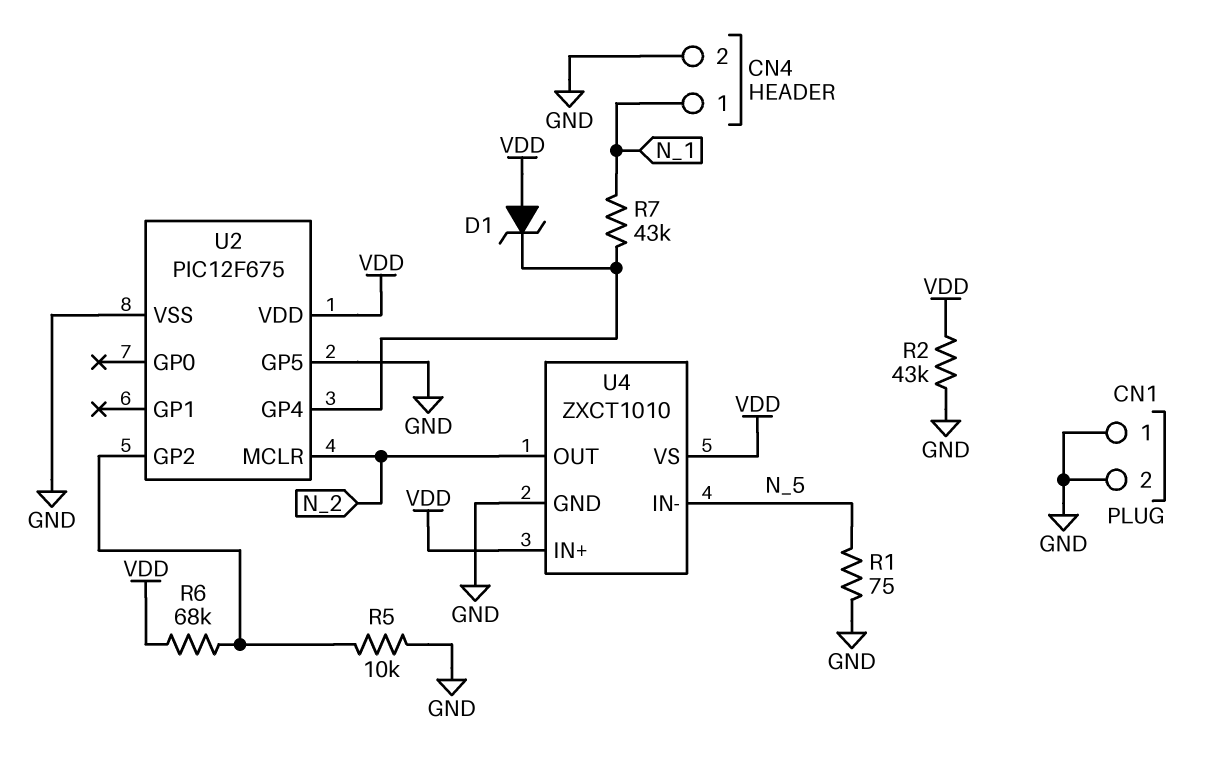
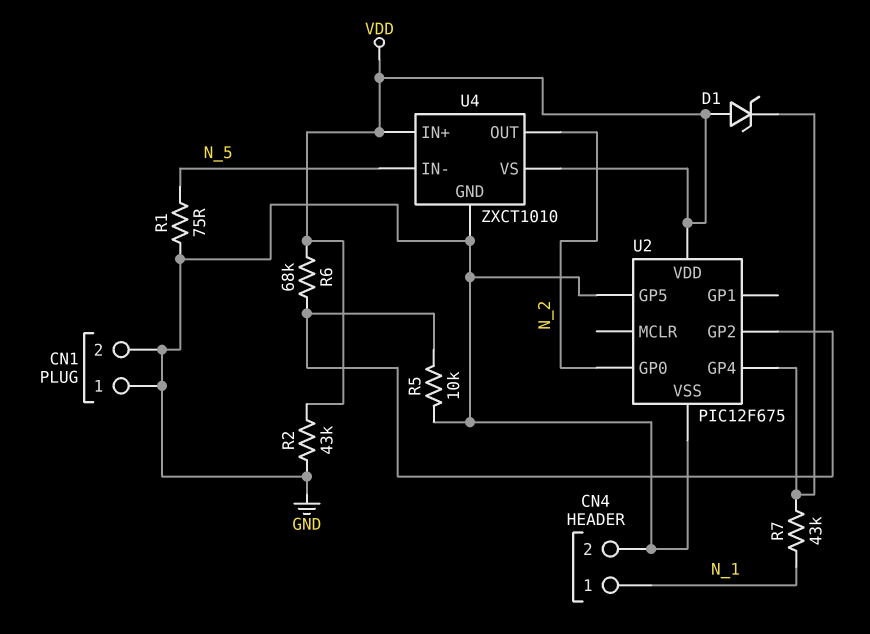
U2 pin GP0: none -> N_2
U2 pin MCLR: N_2 -> none

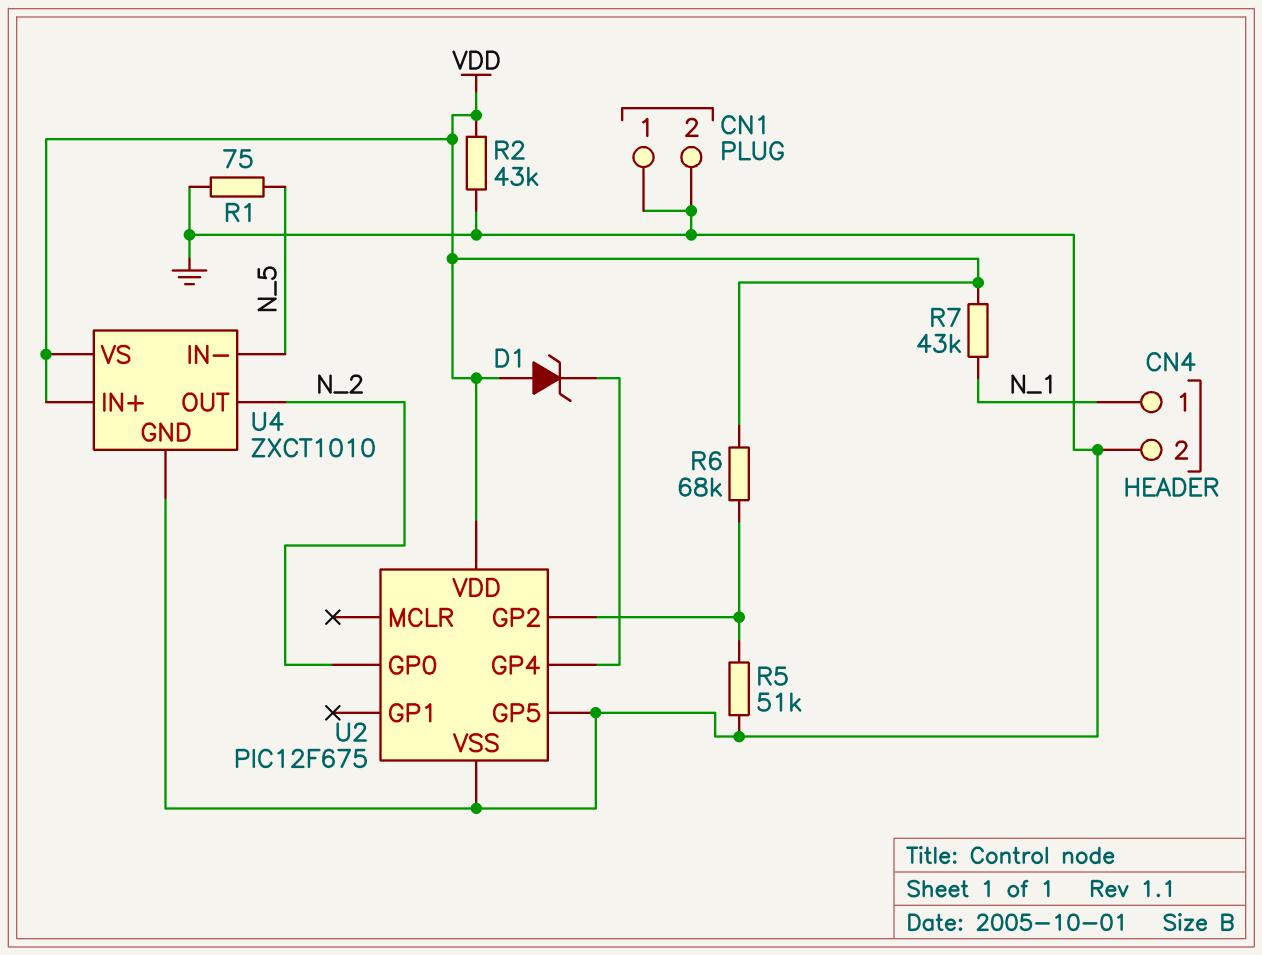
R5: 10k (GND, U2/GP2) -> 51k (GND, U2/GP2)
R7: 43k (N_1, U2/GP4) -> 43k (N_1, VDD)

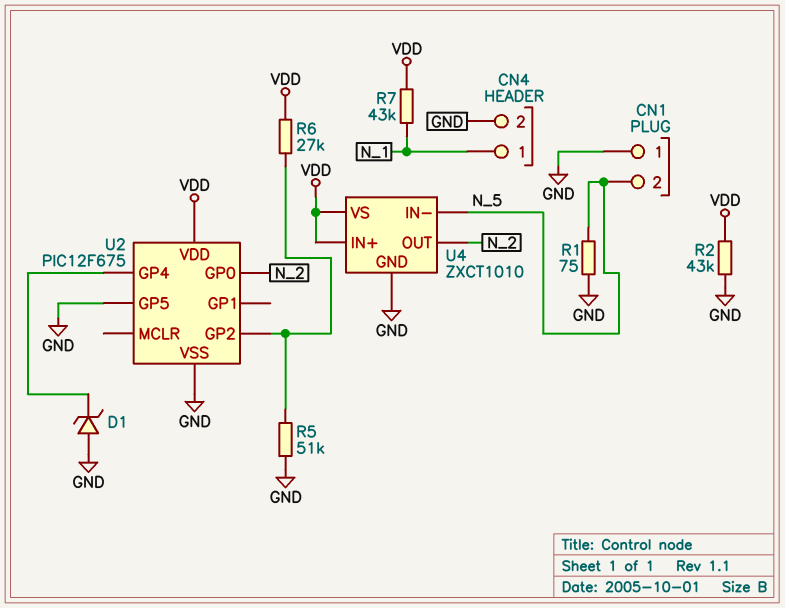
CN1 pin 2: GND -> N_5
D1: zener (A VDD, K U2/GP4) -> zener (A GND, K U2/GP4)
R6: 68k (U2/GP2, VDD) -> 27k (U2/GP2, VDD)

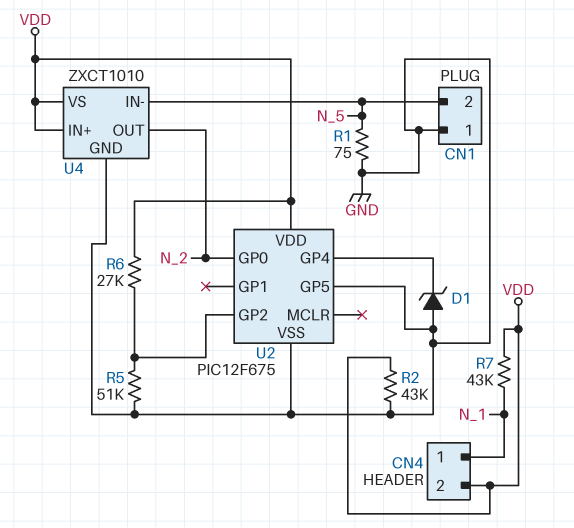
CN4 pin 2: GND -> VDD

